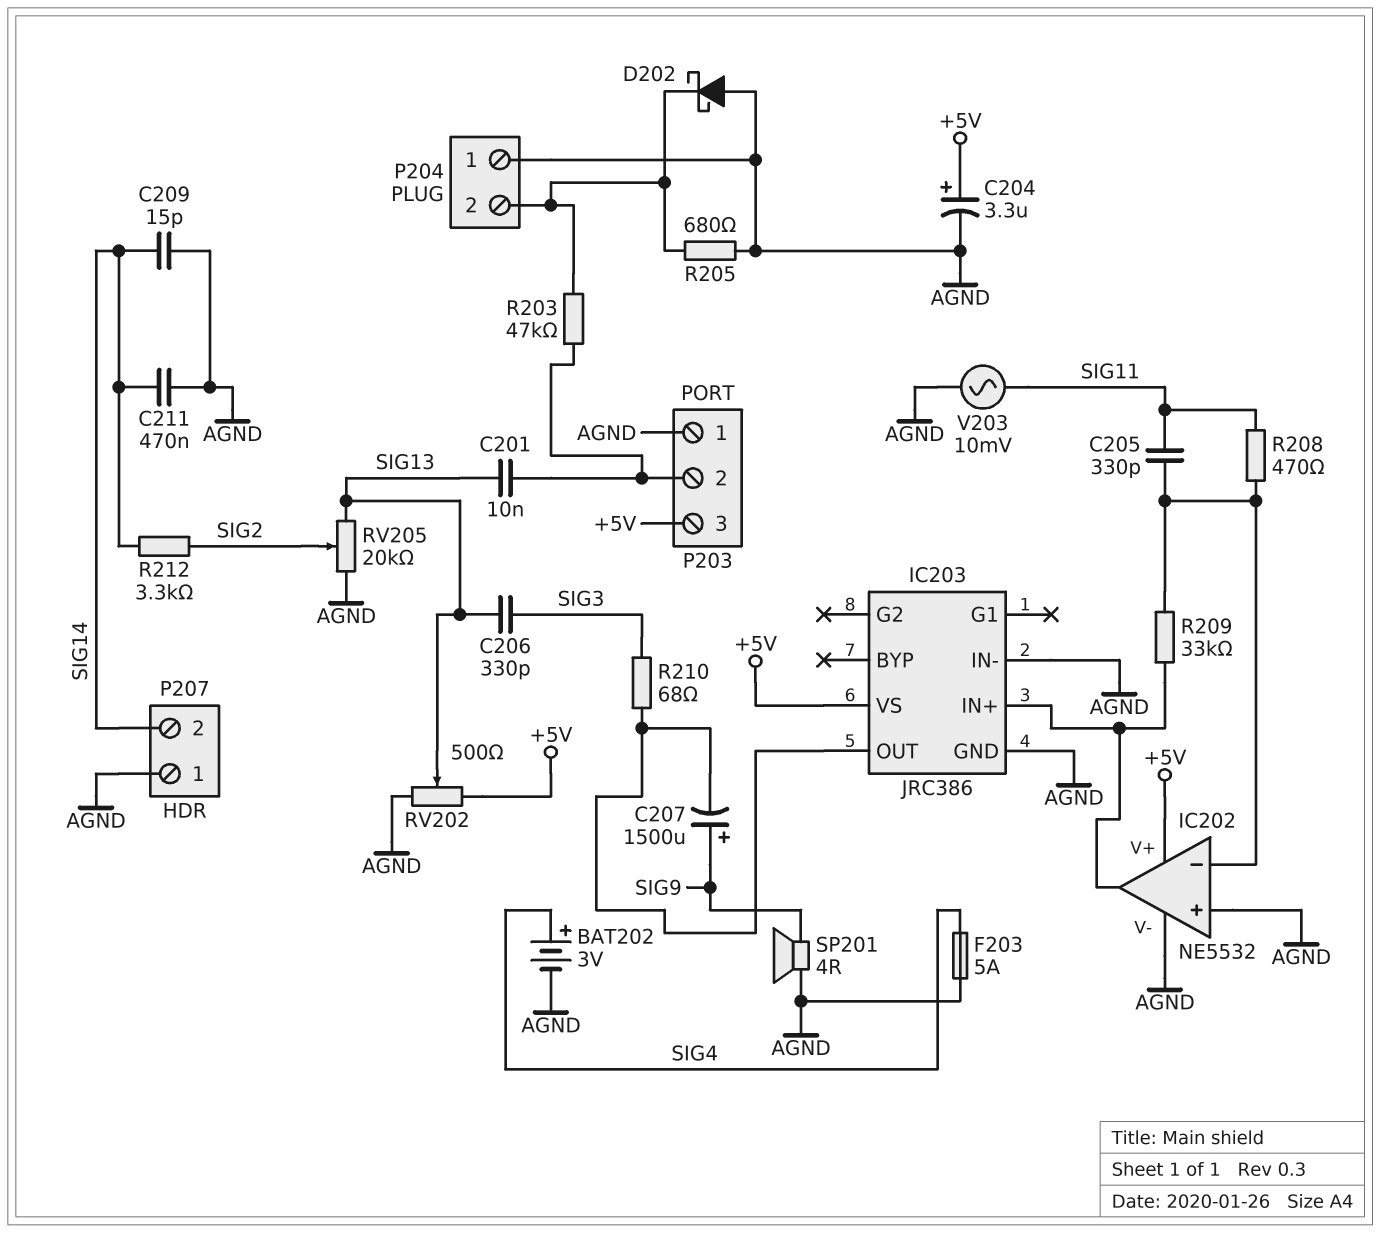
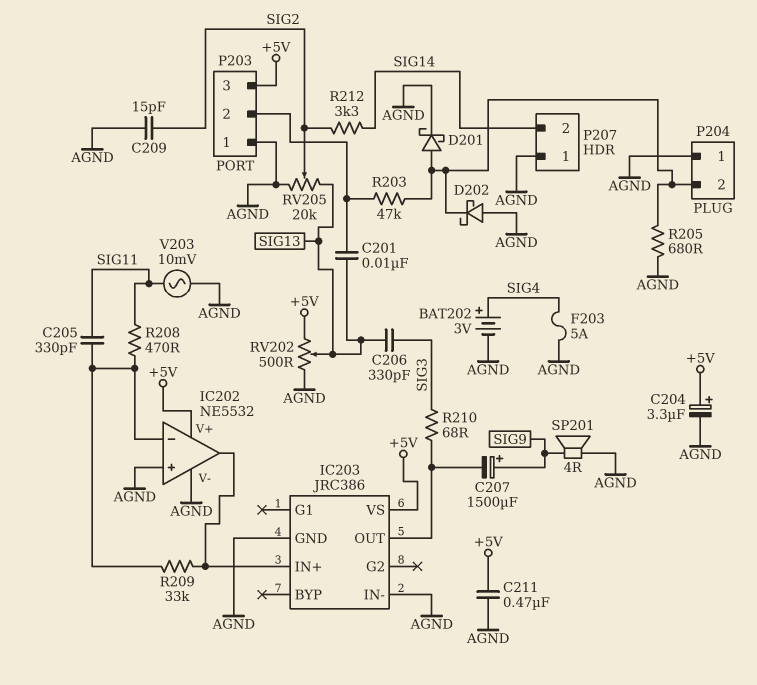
C209: 15pF (AGND, SIG14) -> 15pF (AGND, SIG2)
C211: 470nF (AGND, SIG14) -> 470nF (+5V, AGND)
D201: none -> schottky (A P204/2, K AGND)

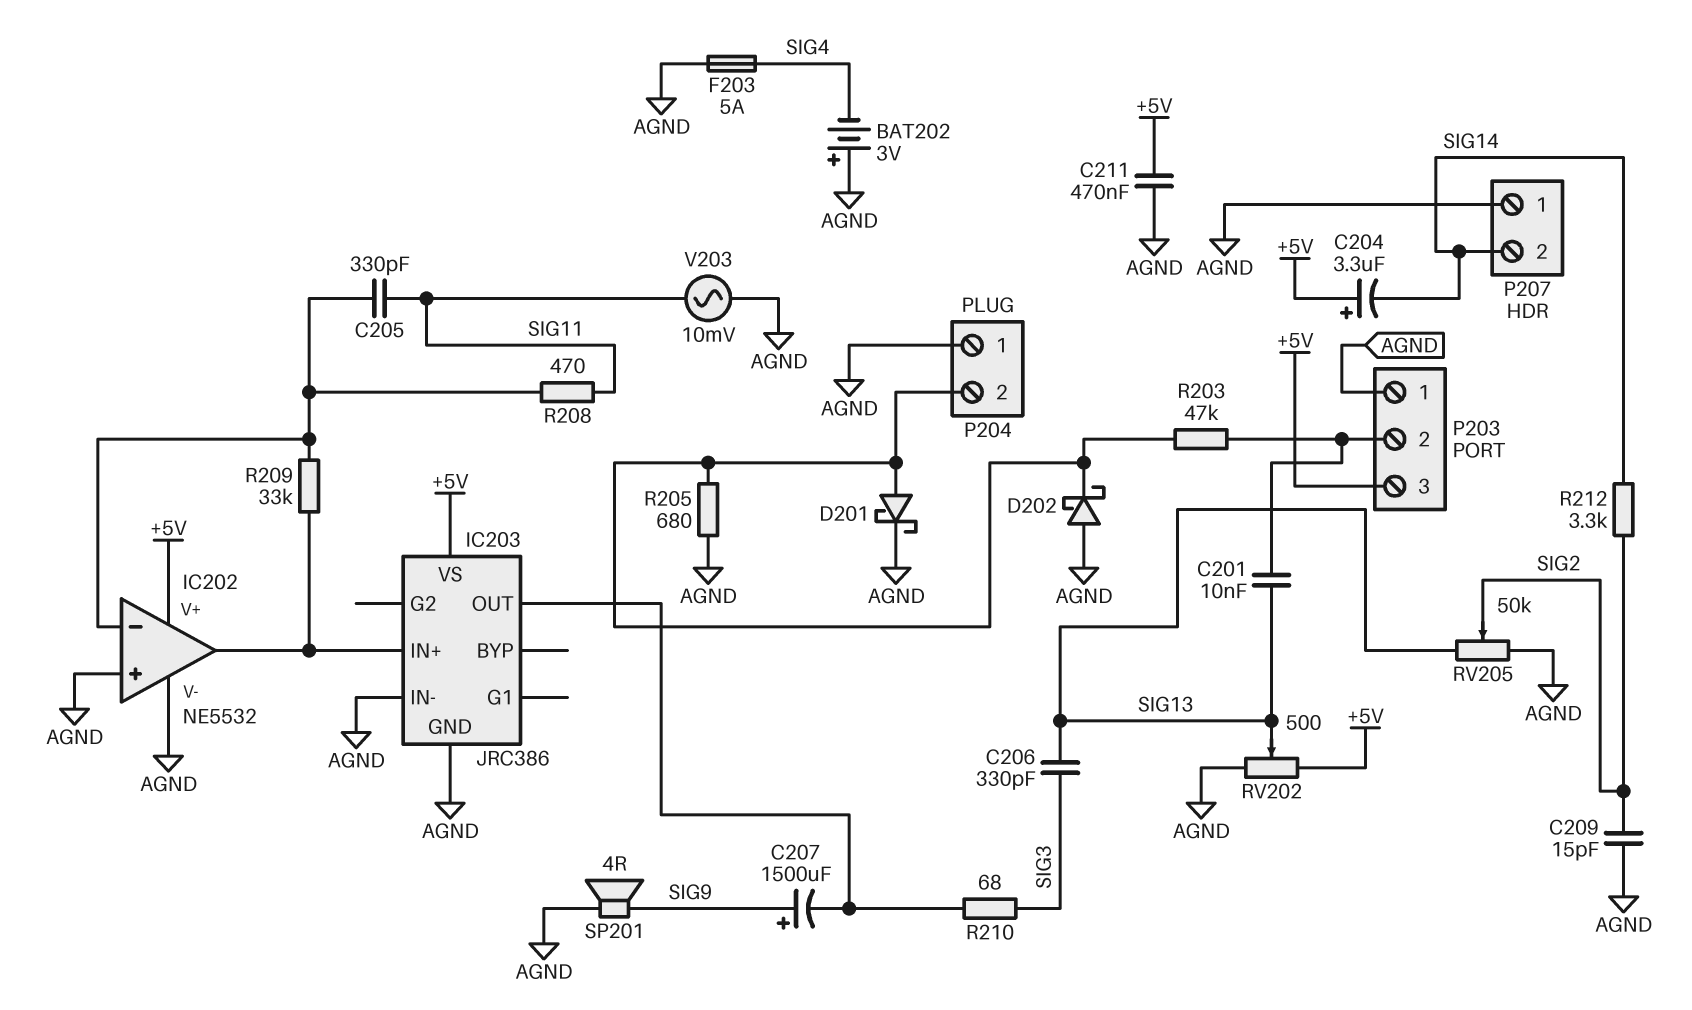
BAT202: 3V (plus SIG4, minus AGND) -> 3V (plus AGND, minus SIG4)
C204: 3.3uF (plus +5V, minus AGND) -> 3.3uF (plus +5V, minus SIG14)
RV205: 20k (AGND, SIG13, wiper SIG2) -> 50k (AGND, SIG13, wiper SIG2)

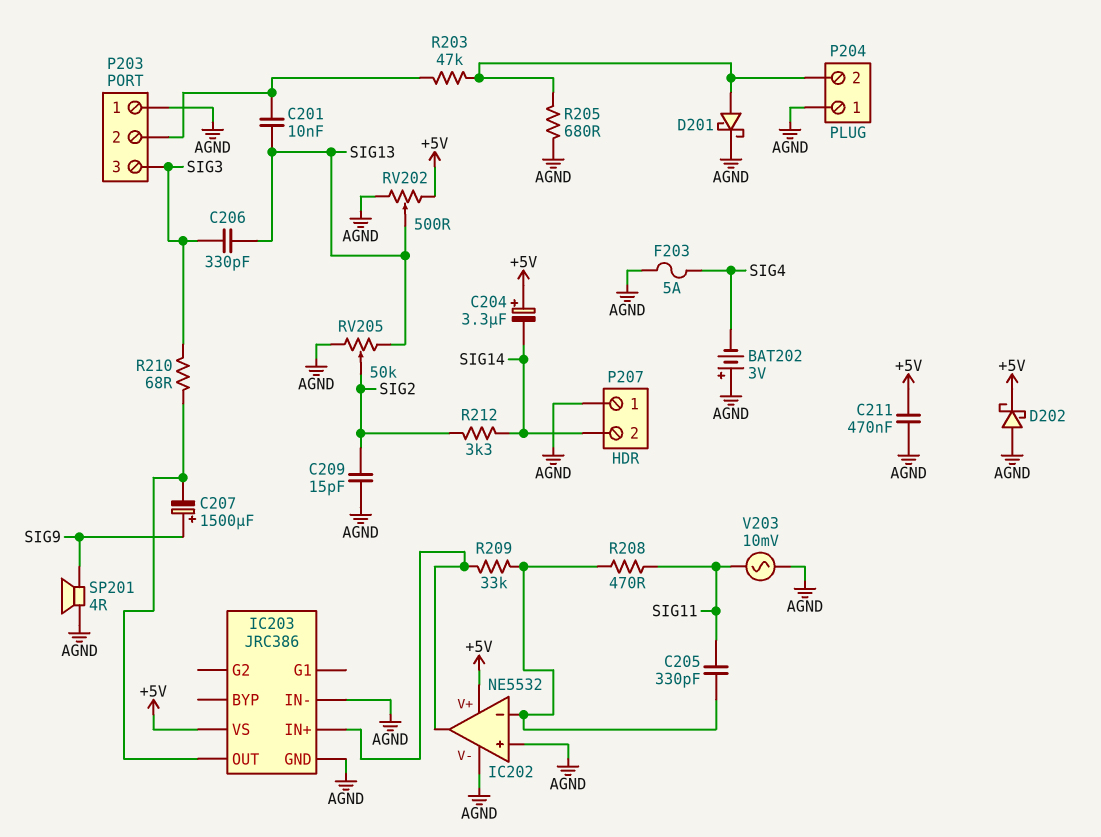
D202: schottky (A AGND, K P204/2) -> schottky (A AGND, K +5V)
P203 pin 3: +5V -> SIG3

